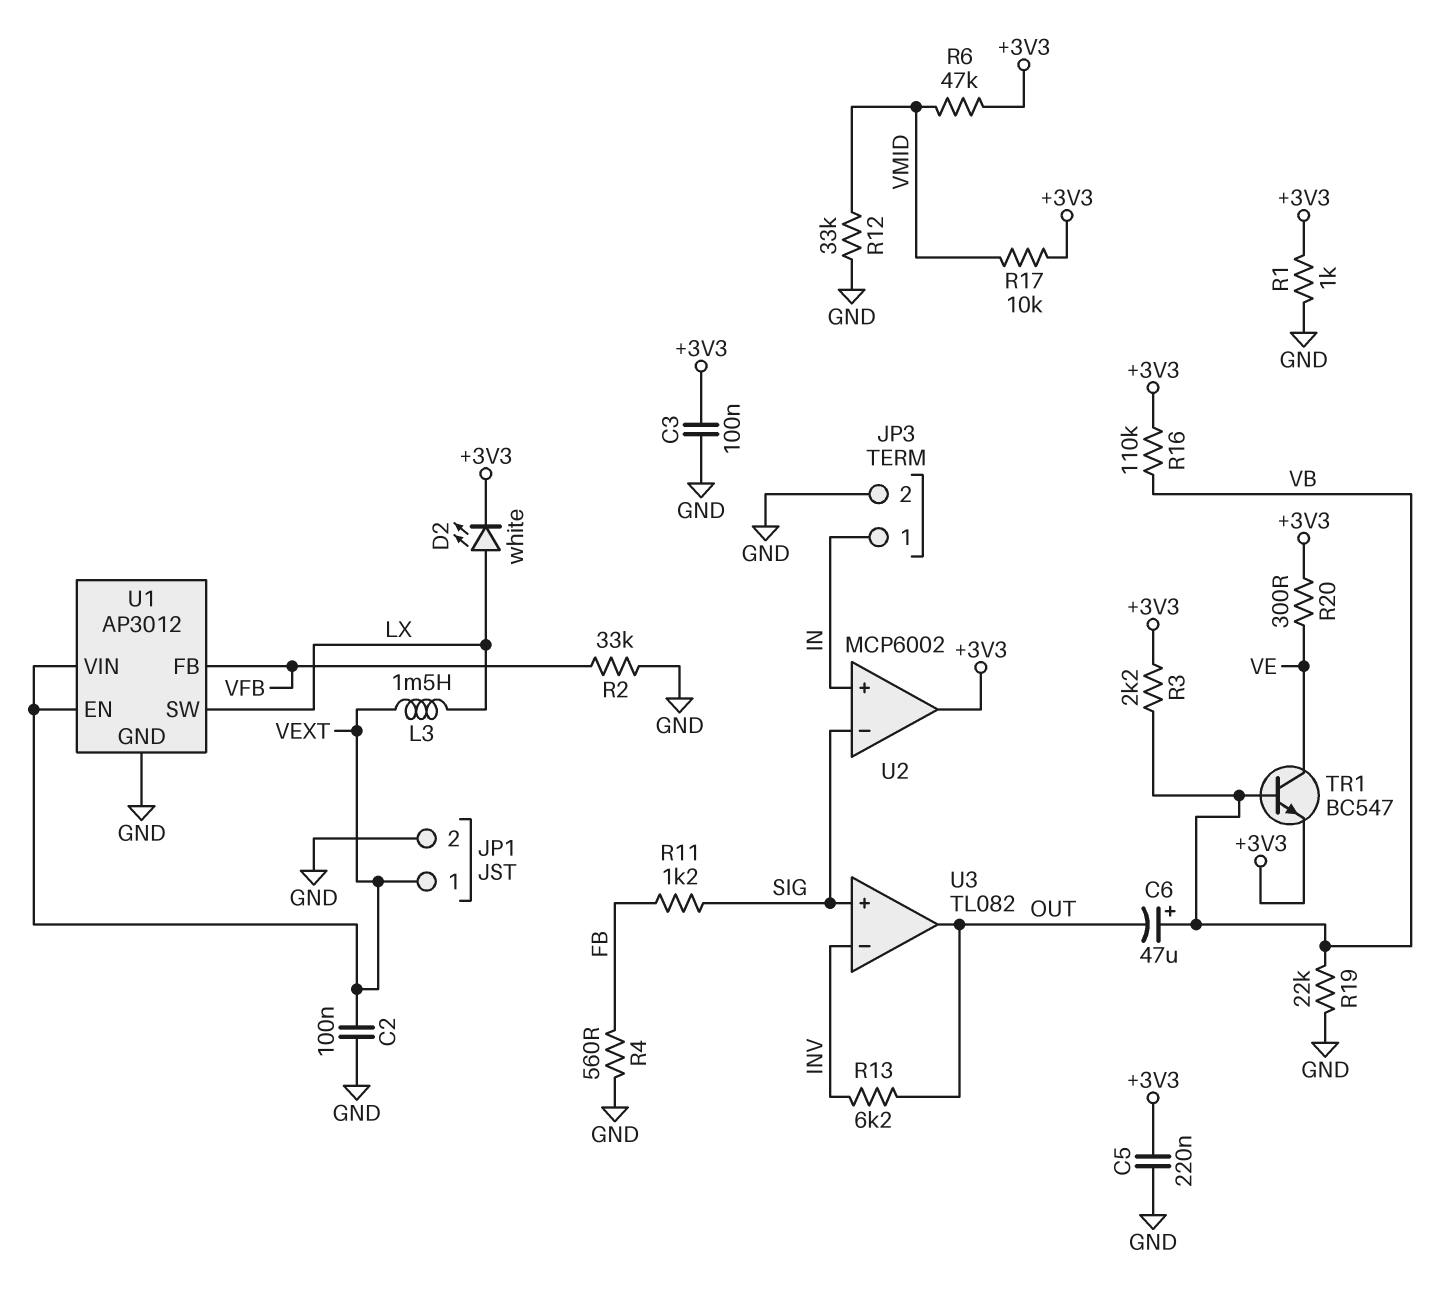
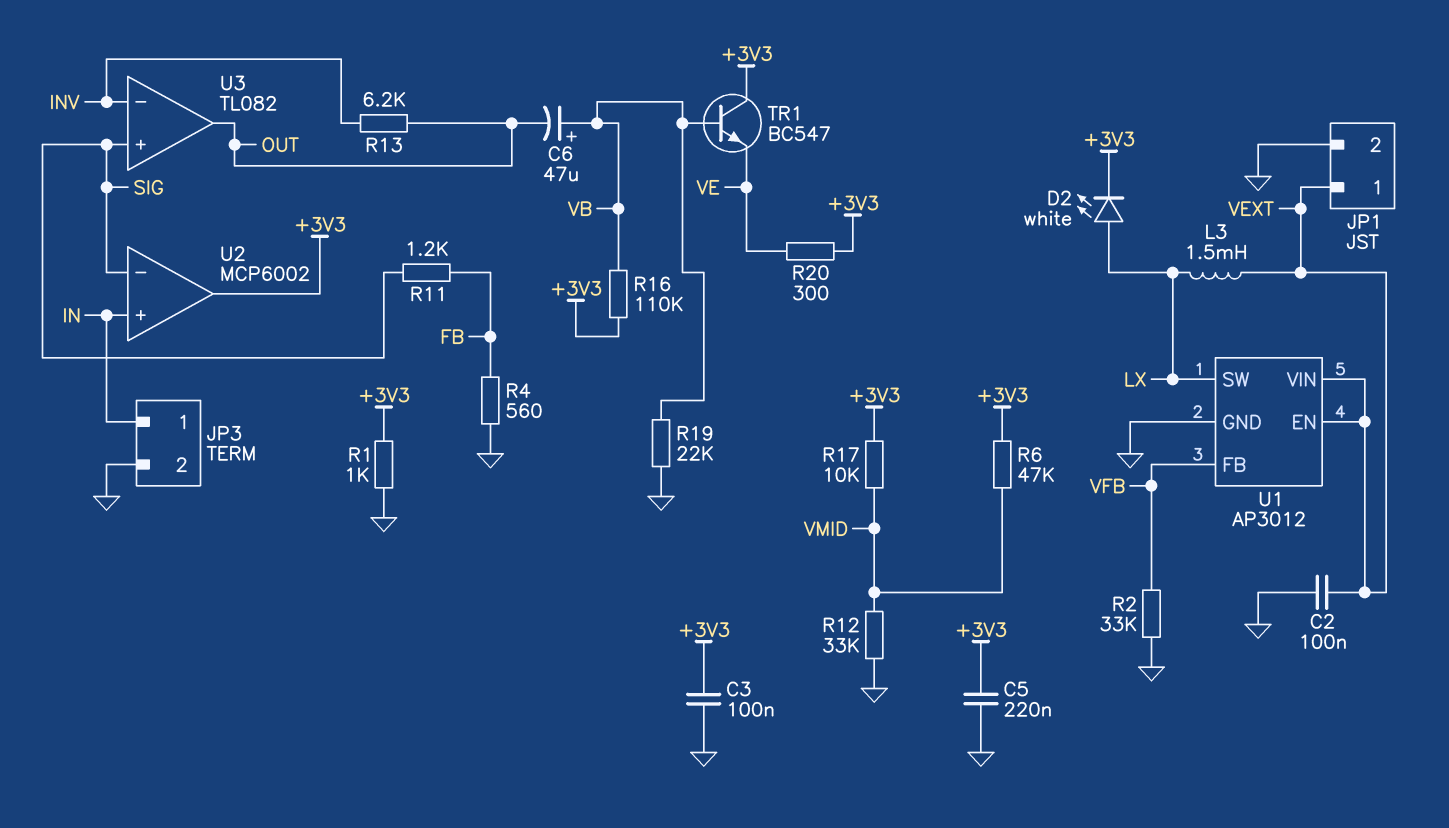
R3: 2.2k (+3V3, VB) -> none
TR1: NPN BC547 (B VB, C VE, E +3V3) -> NPN BC547 (B VB, C +3V3, E VE)

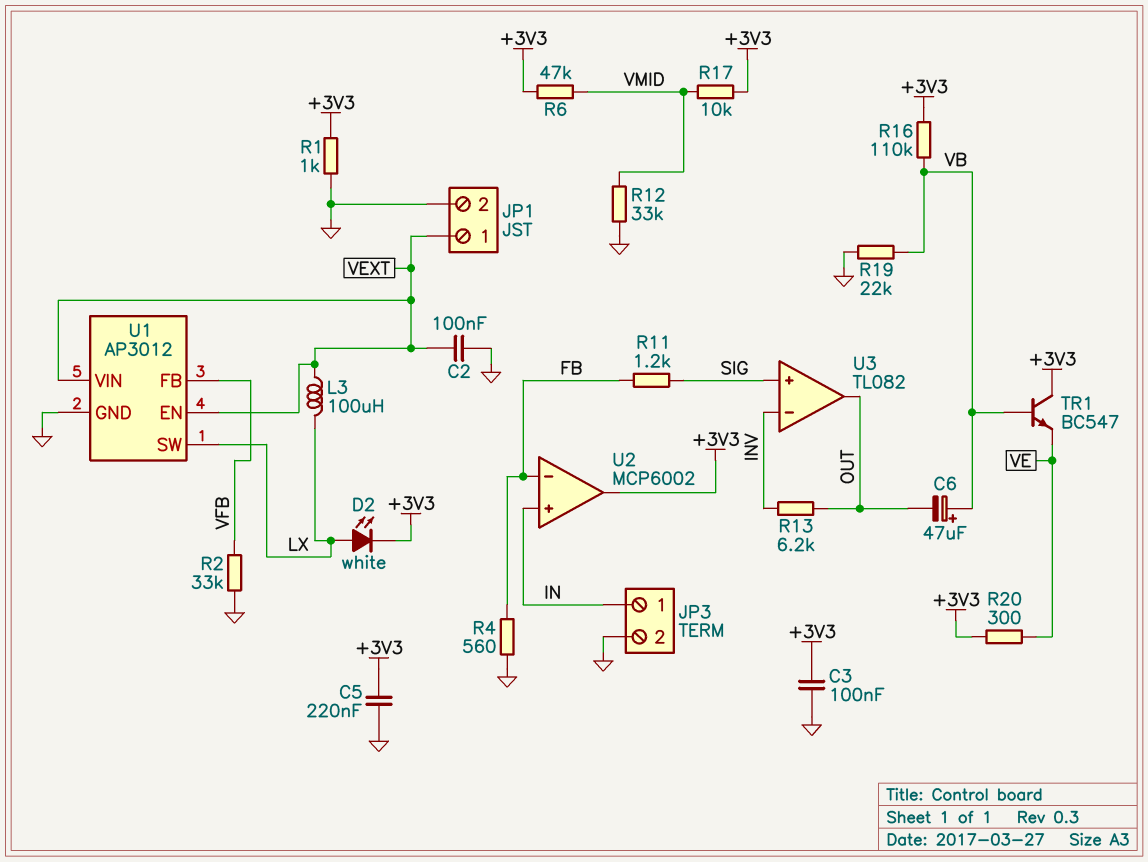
L3: 1.5mH (LX, VEXT) -> 100uH (LX, VEXT)
U2 pin in-: SIG -> FB

